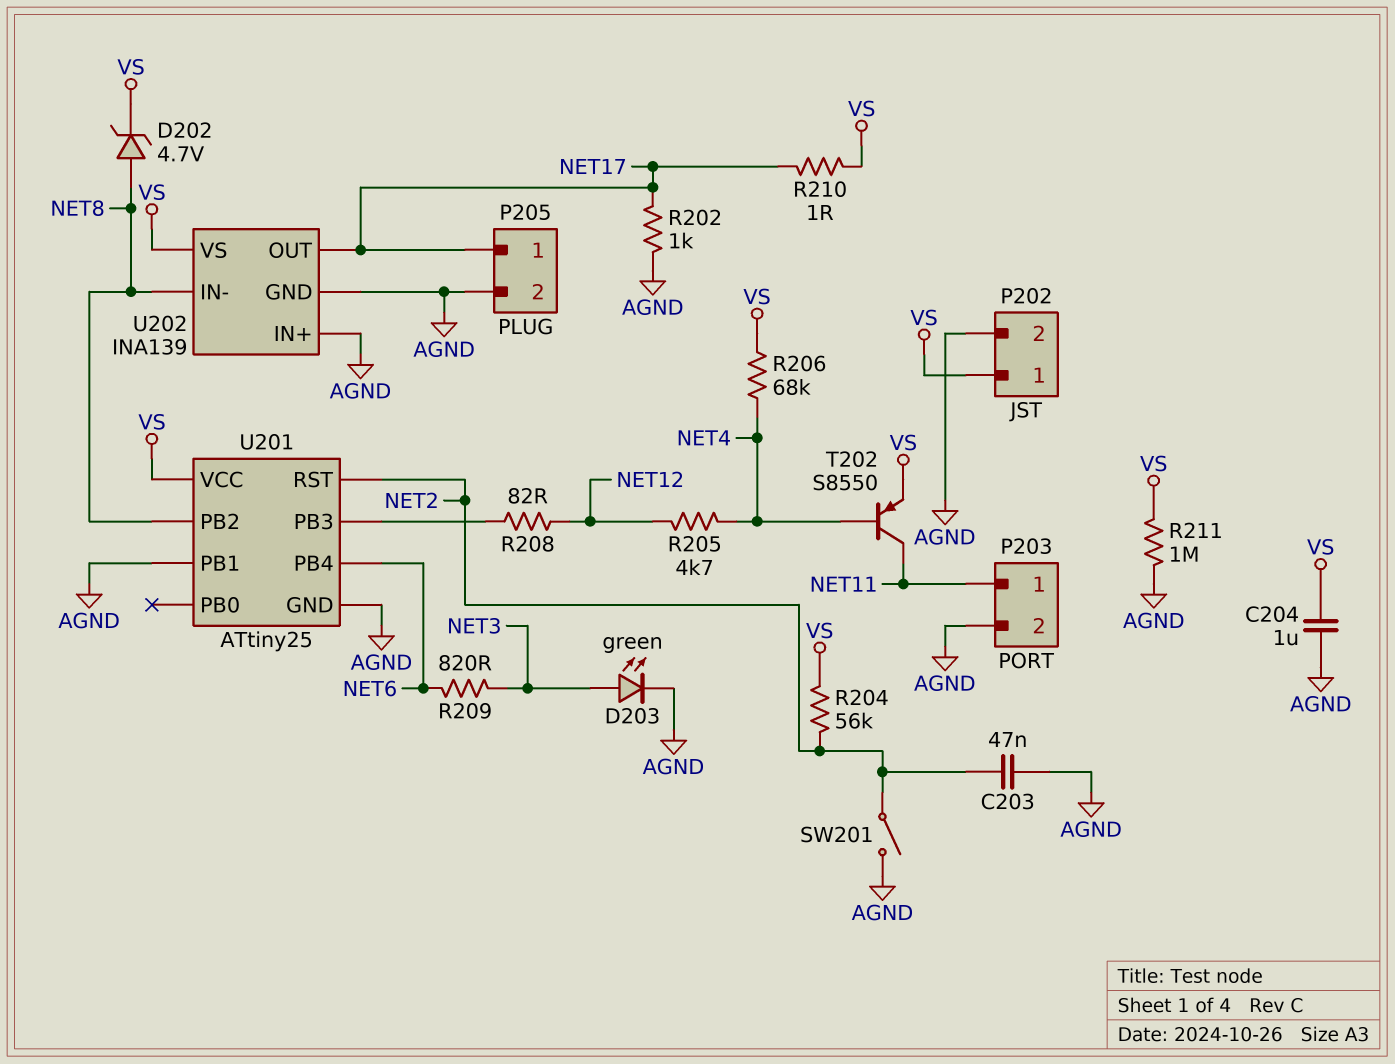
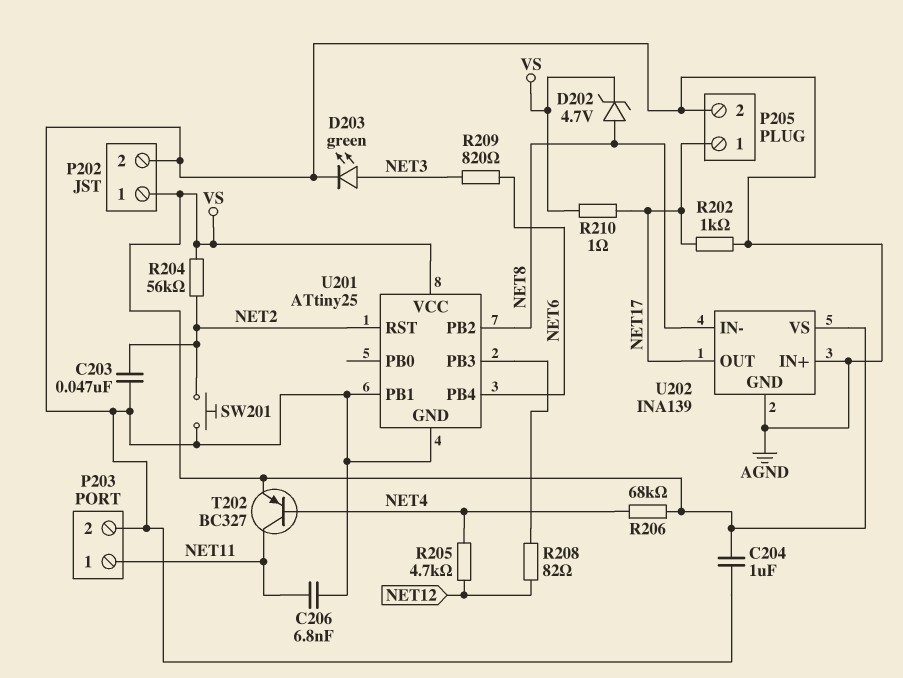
C206: none -> 6.8nF (AGND, NET11)
R211: 1M (AGND, VS) -> none
SW201: switch (AGND, NET2) -> button (AGND, NET2)
T202: PNP S8550 (B NET4, C NET11, E VS) -> PNP BC327 (B NET4, C NET11, E VS)

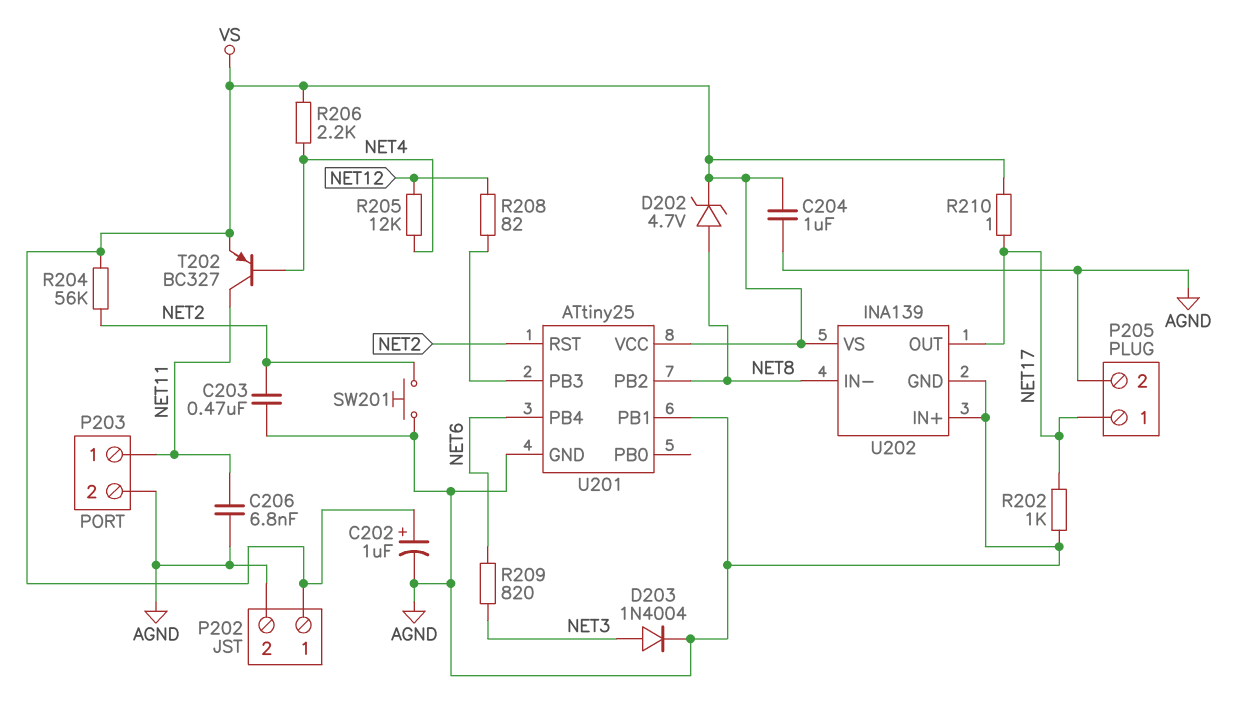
C202: none -> 1uF (plus VS, minus AGND)
C203: 47nF (AGND, NET2) -> 470nF (AGND, NET2)
D203: LED green (A NET3, K AGND) -> diode 1N4004 (A NET3, K AGND)
R205: 4.7k (NET4, NET12) -> 12k (NET4, NET12)
R206: 68k (NET4, VS) -> 2.2k (NET4, VS)

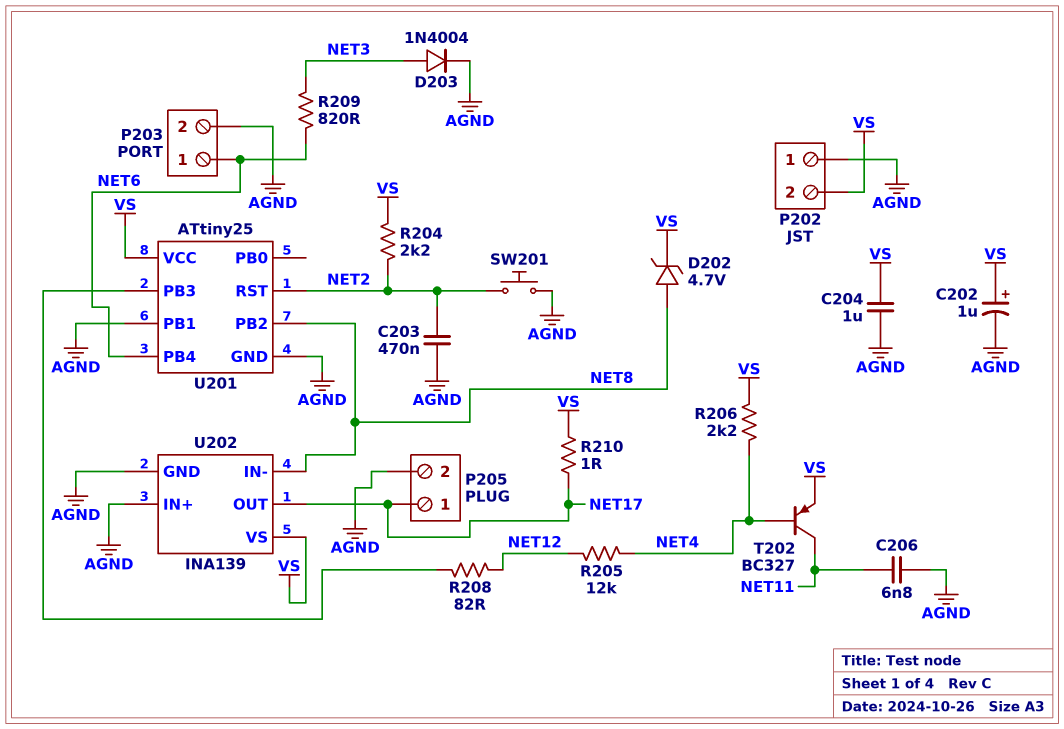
P202 pin 1: VS -> AGND
P202 pin 2: AGND -> VS
P203 pin 1: NET11 -> NET6
R202: 1k (AGND, NET17) -> none
R204: 56k (NET2, VS) -> 2.2k (NET2, VS)

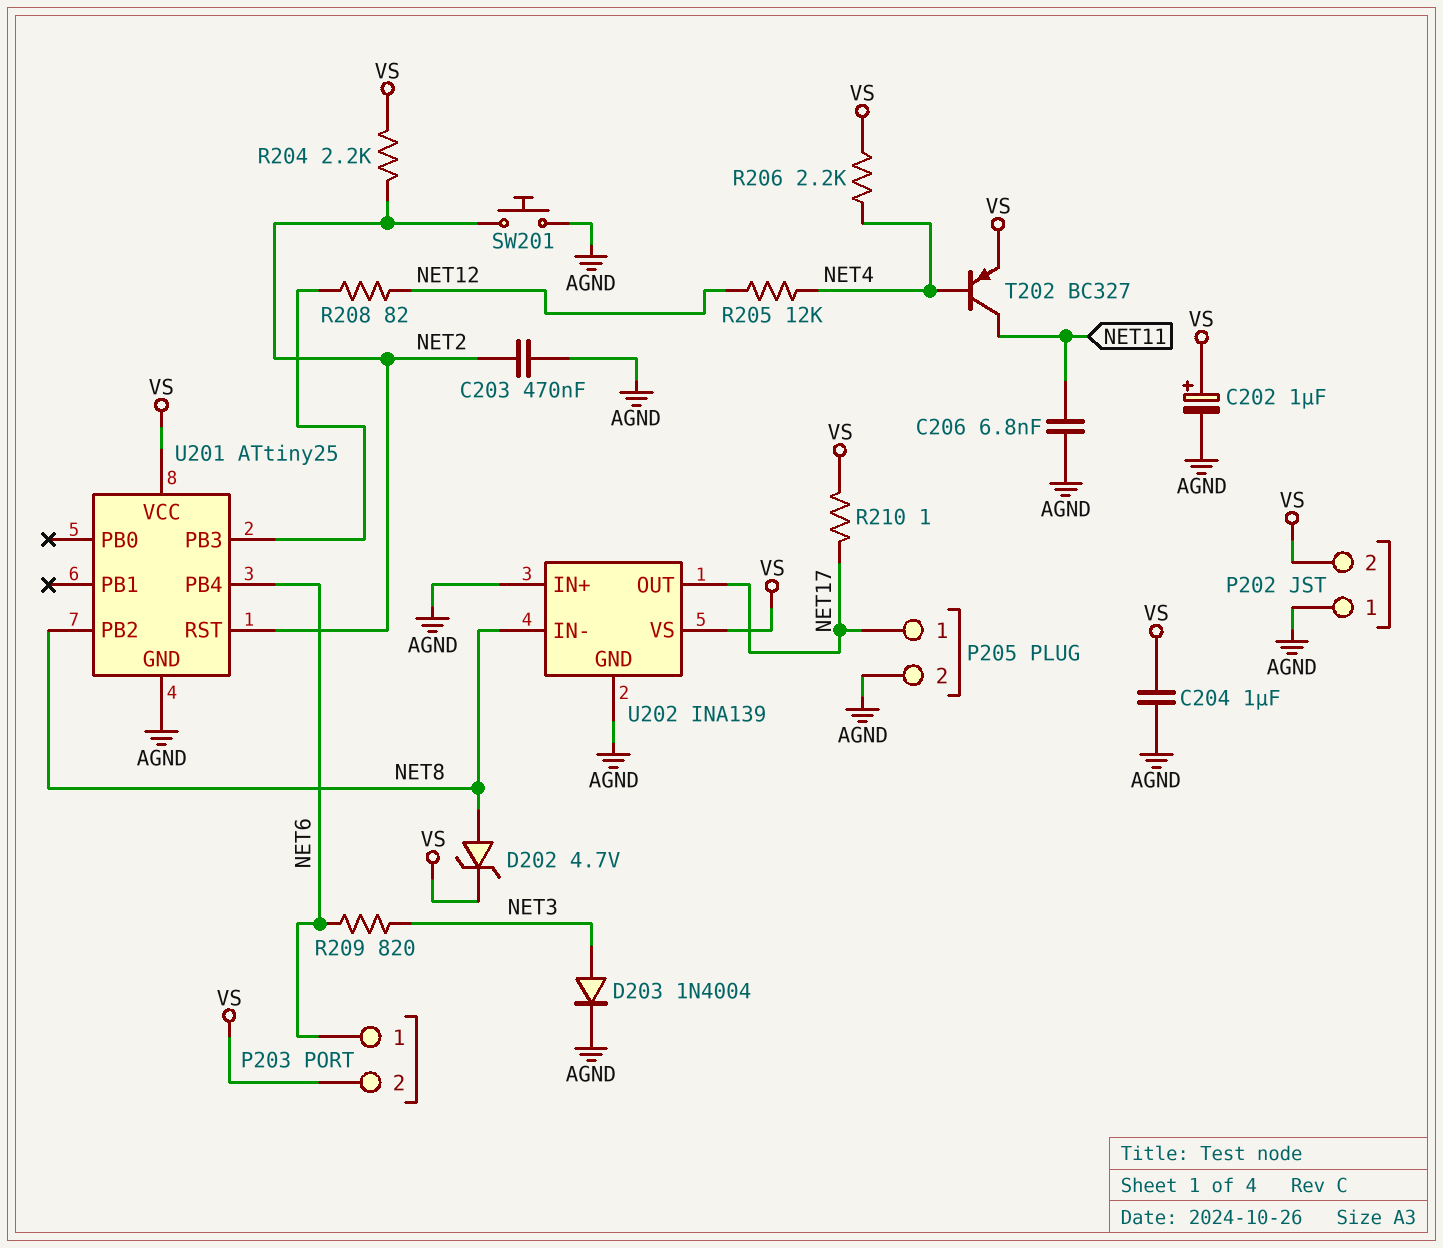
P203 pin 2: AGND -> VS
U201 pin PB1: AGND -> none

